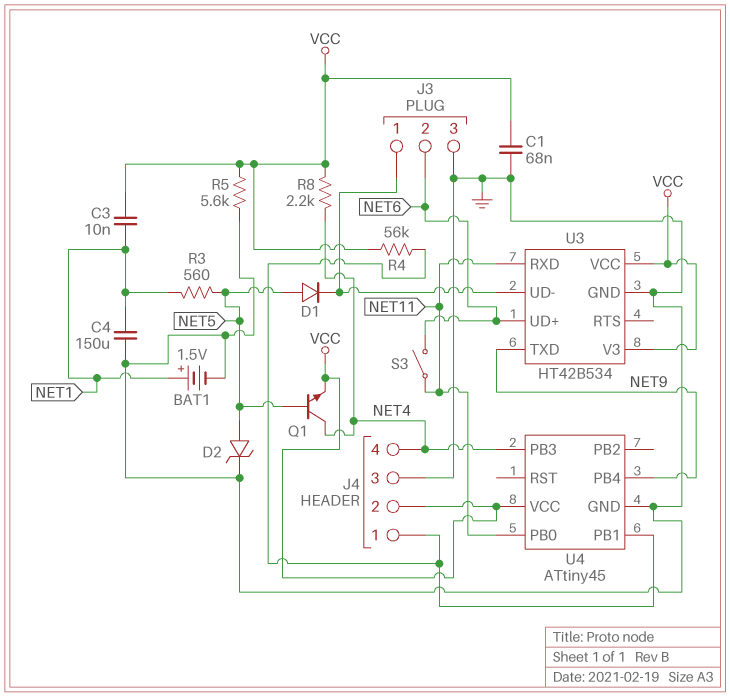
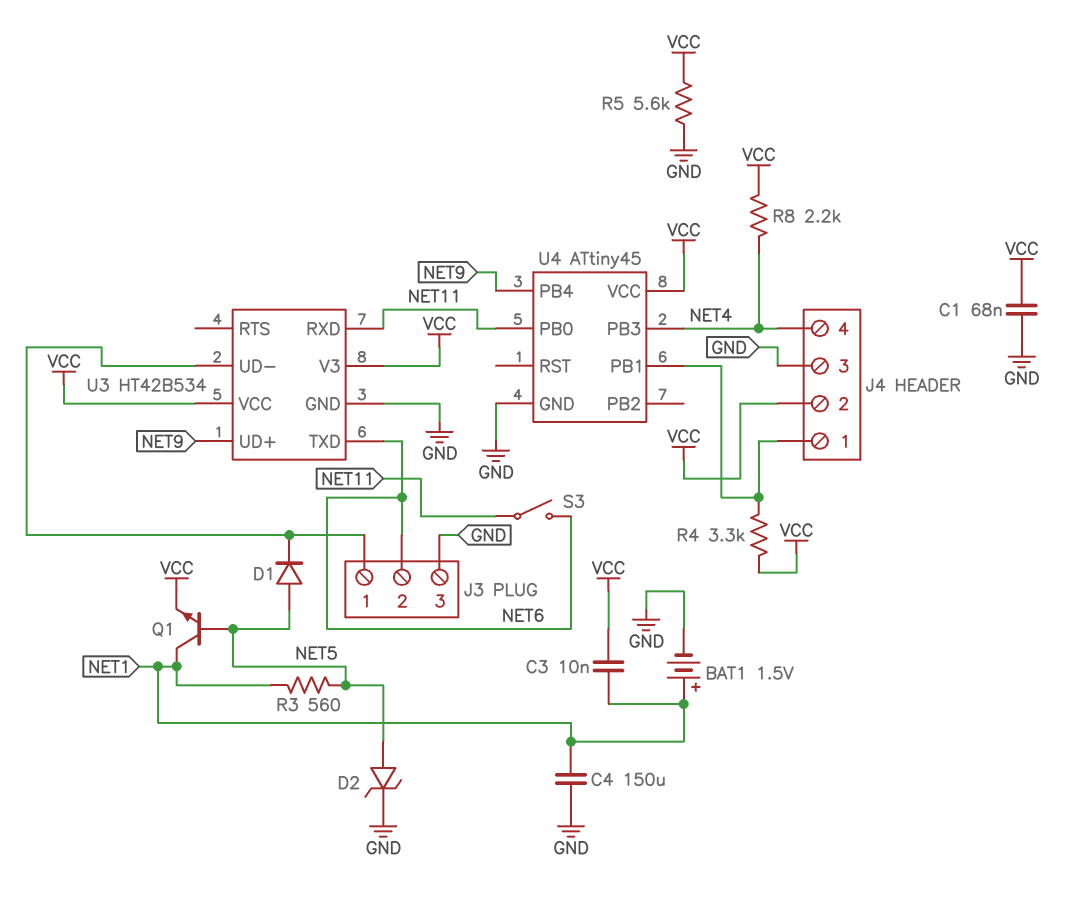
Q1: NPN (B NET5, C NET4, E VCC) -> NPN (B NET5, C NET1, E VCC)
R4: 56k (J4/1, VCC) -> 3.3k (J4/1, VCC)
U3 pin TXD: NET9 -> NET6
U3 pin UD+: NET6 -> NET9

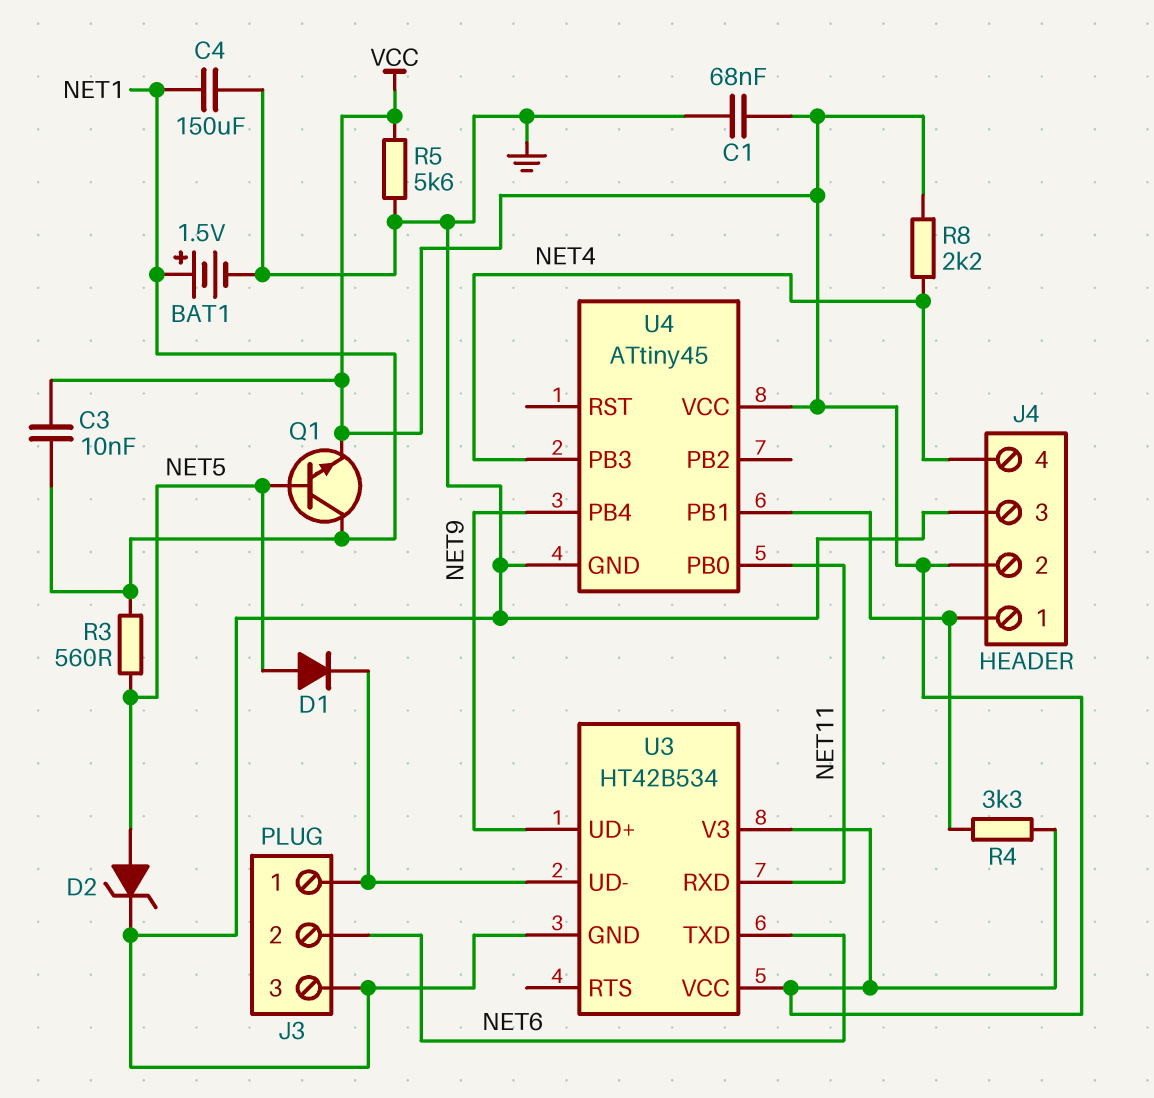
S3: switch (NET6, NET11) -> none

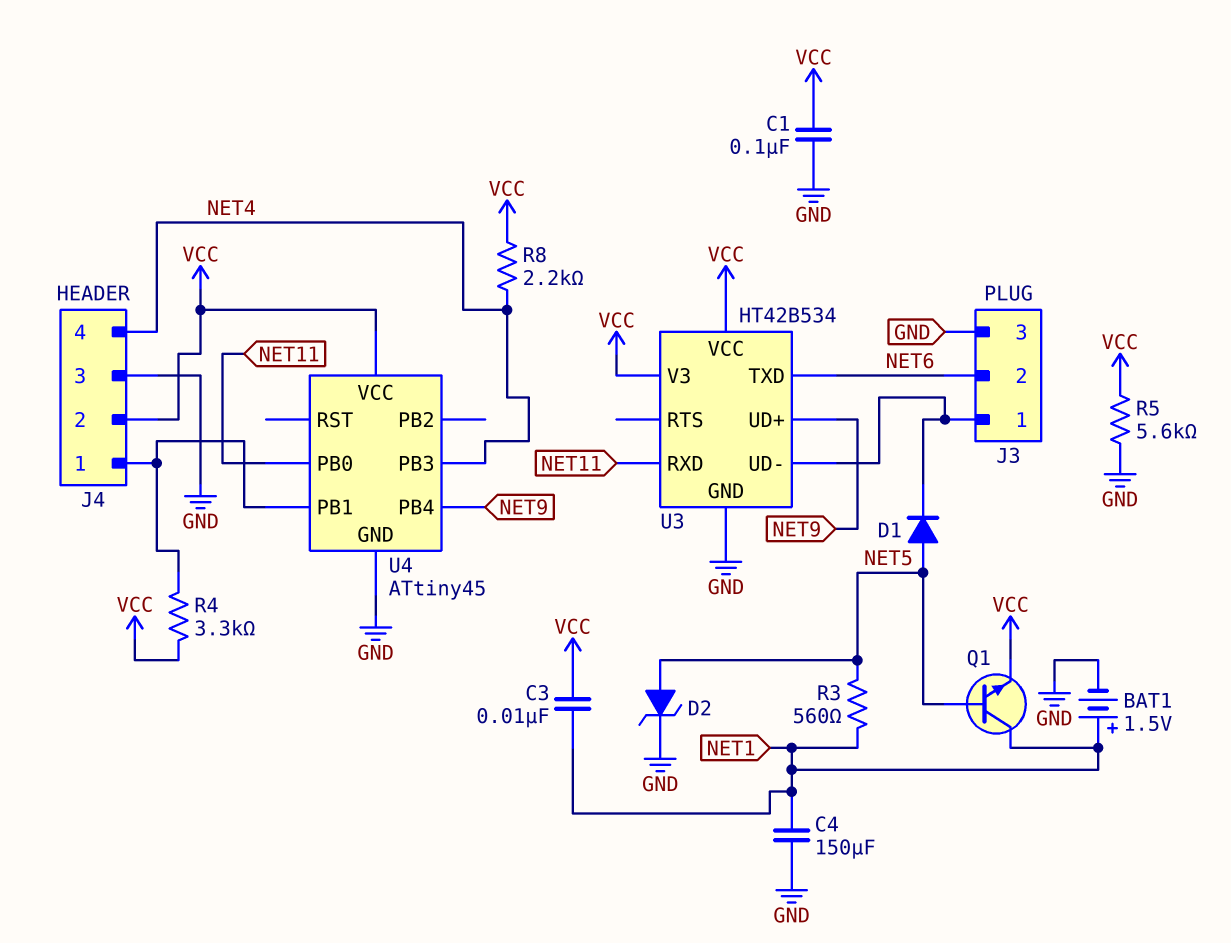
C1: 68nF (GND, VCC) -> 100nF (GND, VCC)

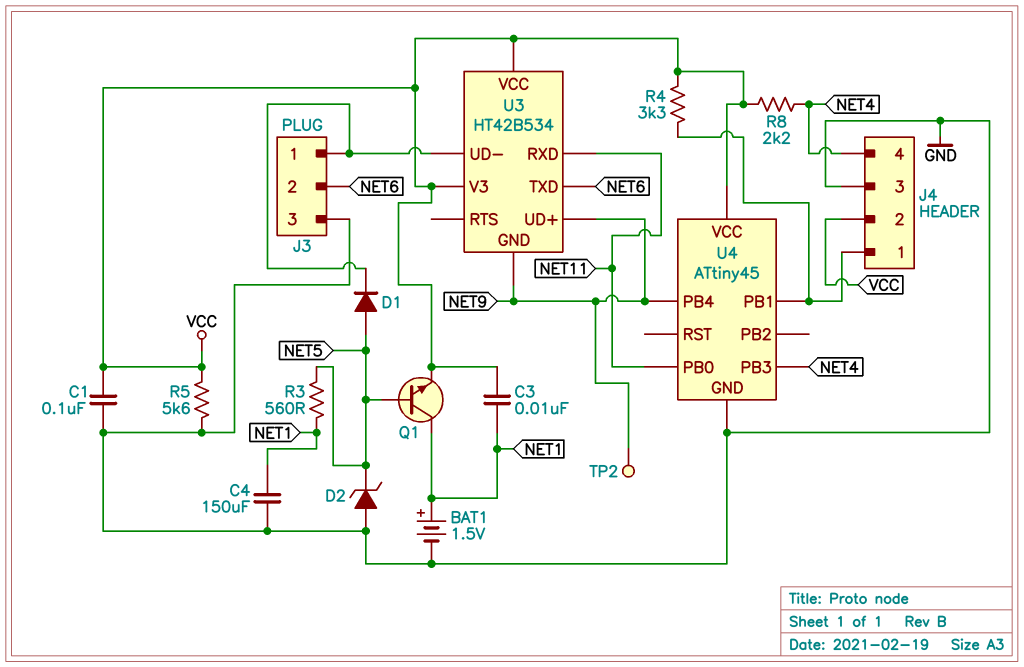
D2: zener (A NET5, K GND) -> zener (A GND, K NET5)
TP2: none -> test point (NET9)
U3 pin GND: GND -> NET9

